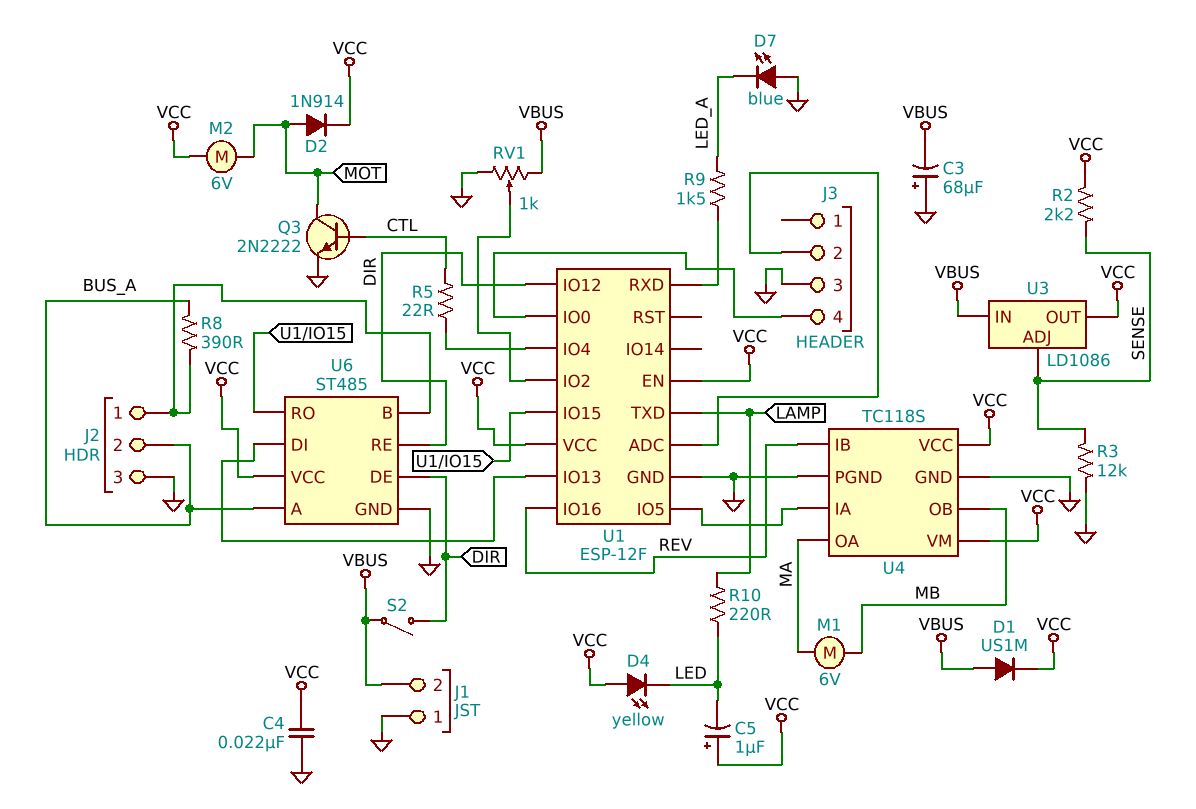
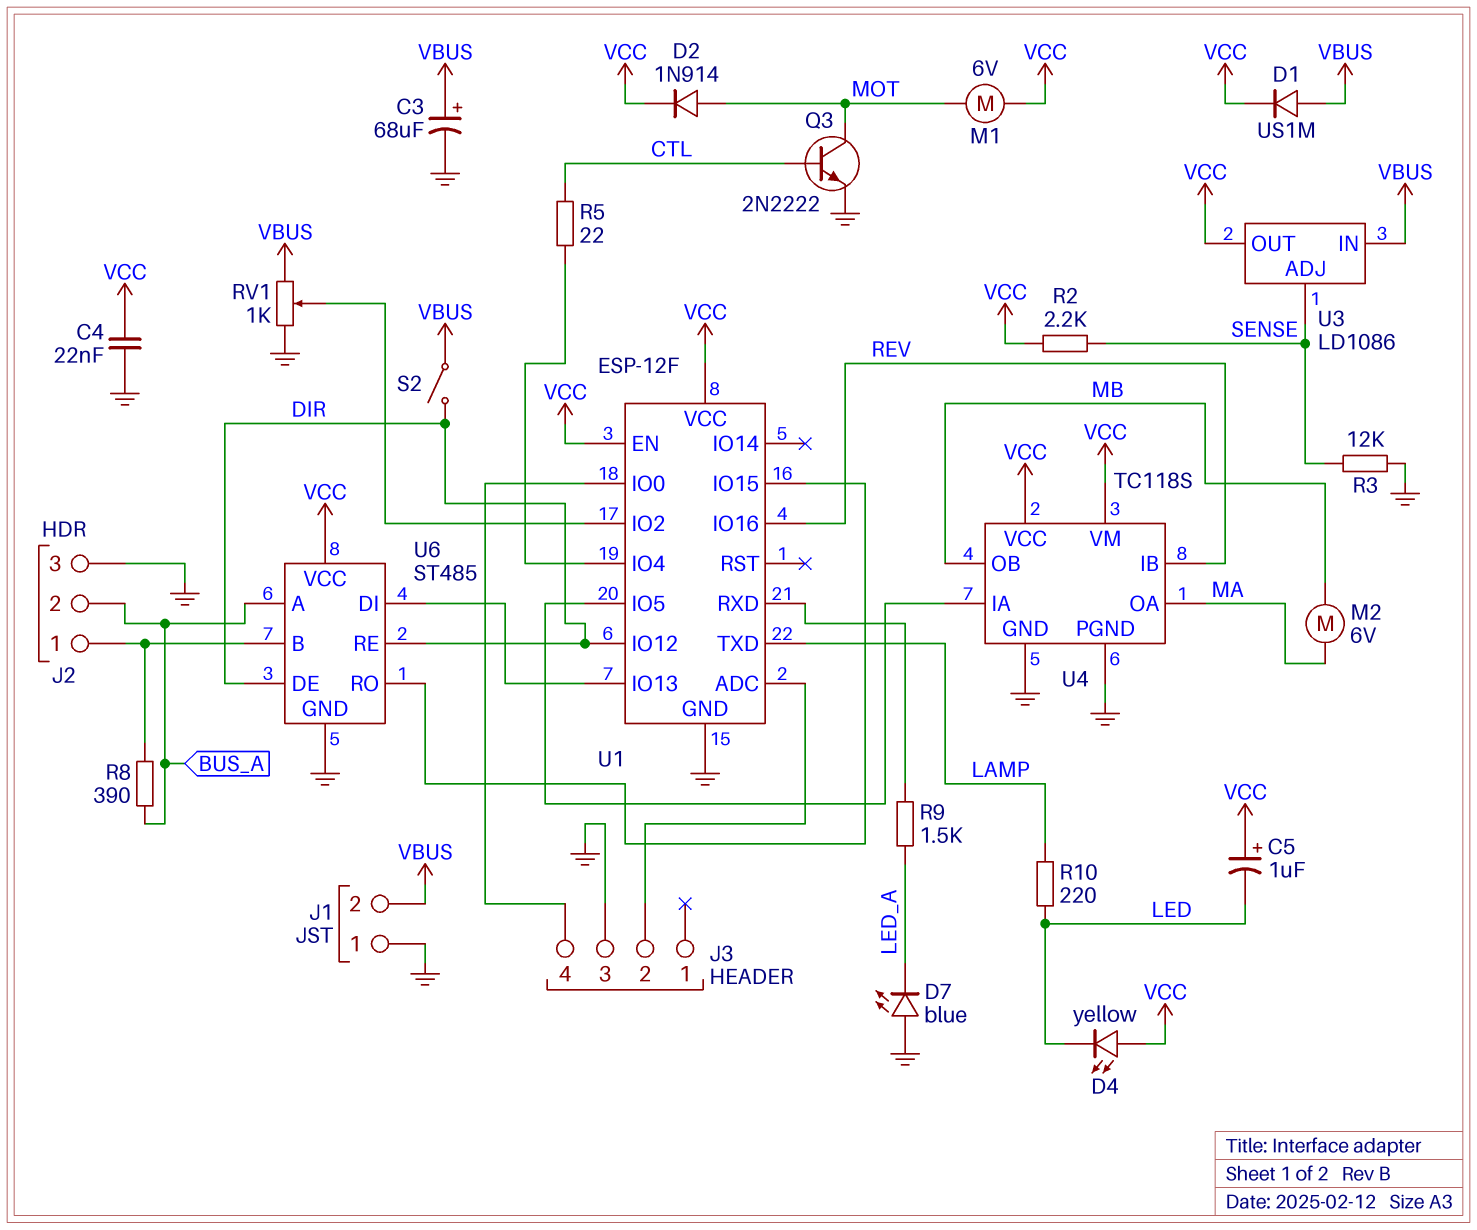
C3: 68uF (plus GND, minus VBUS) -> 68uF (plus VBUS, minus GND)
M1: motor 6V (MA, MB) -> motor 6V (MOT, VCC)
M2: motor 6V (MOT, VCC) -> motor 6V (MA, MB)

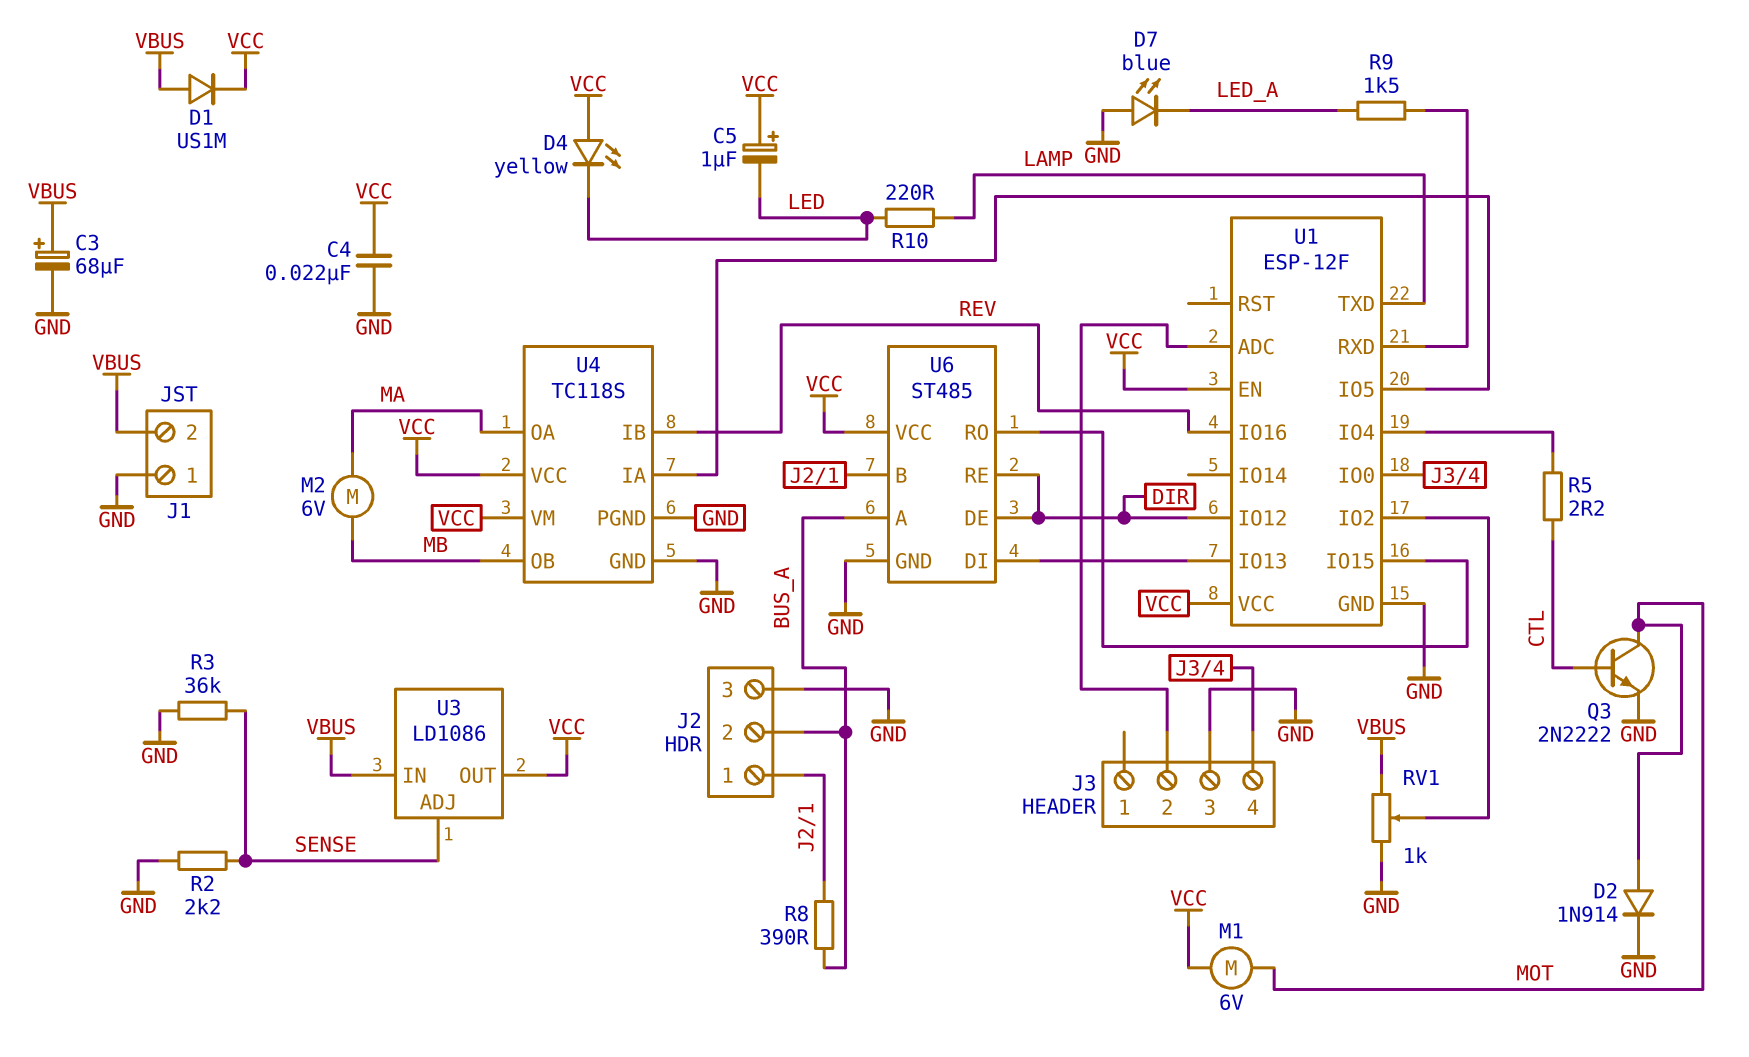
D2: diode 1N914 (A MOT, K VCC) -> diode 1N914 (A MOT, K GND)
R2: 2.2k (SENSE, VCC) -> 2.2k (GND, SENSE)
R3: 12k (GND, SENSE) -> 36k (GND, SENSE)
R5: 22 (CTL, U1/IO4) -> 2.2 (CTL, U1/IO4)
S2: switch (DIR, VBUS) -> none

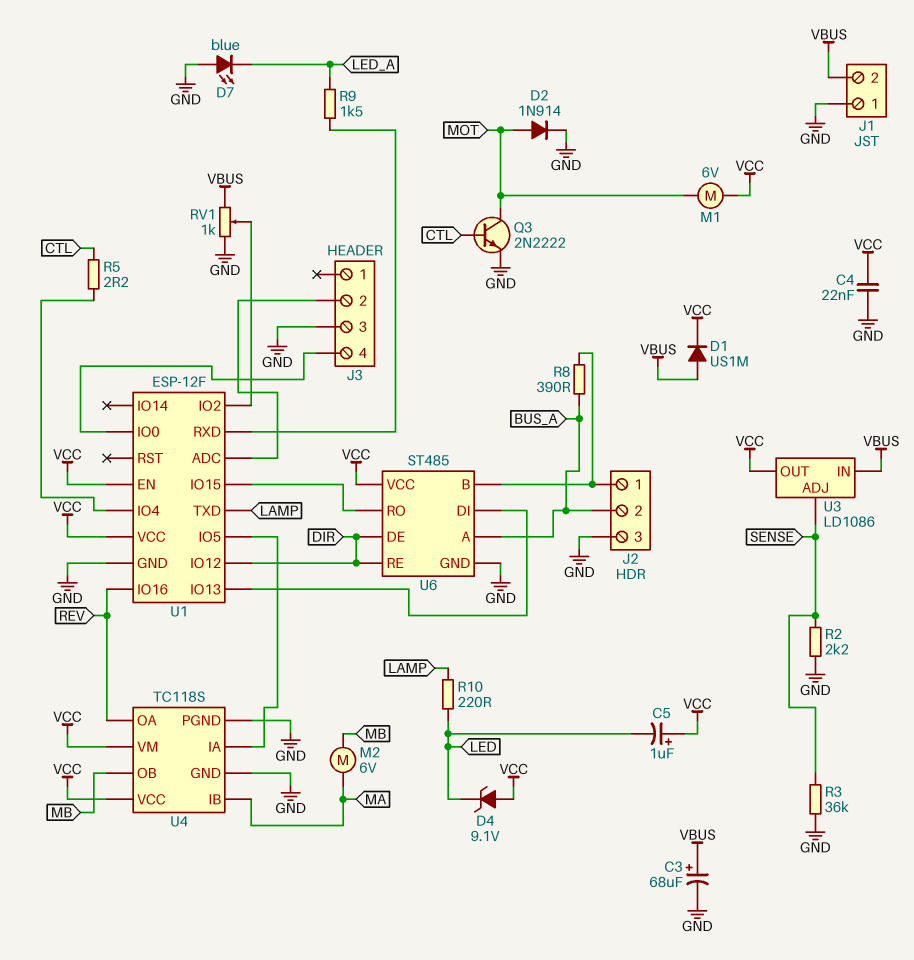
D4: LED yellow (A VCC, K LED) -> zener 9.1V (A VCC, K LED)
U4 pin IB: REV -> MA
U4 pin OA: MA -> REV

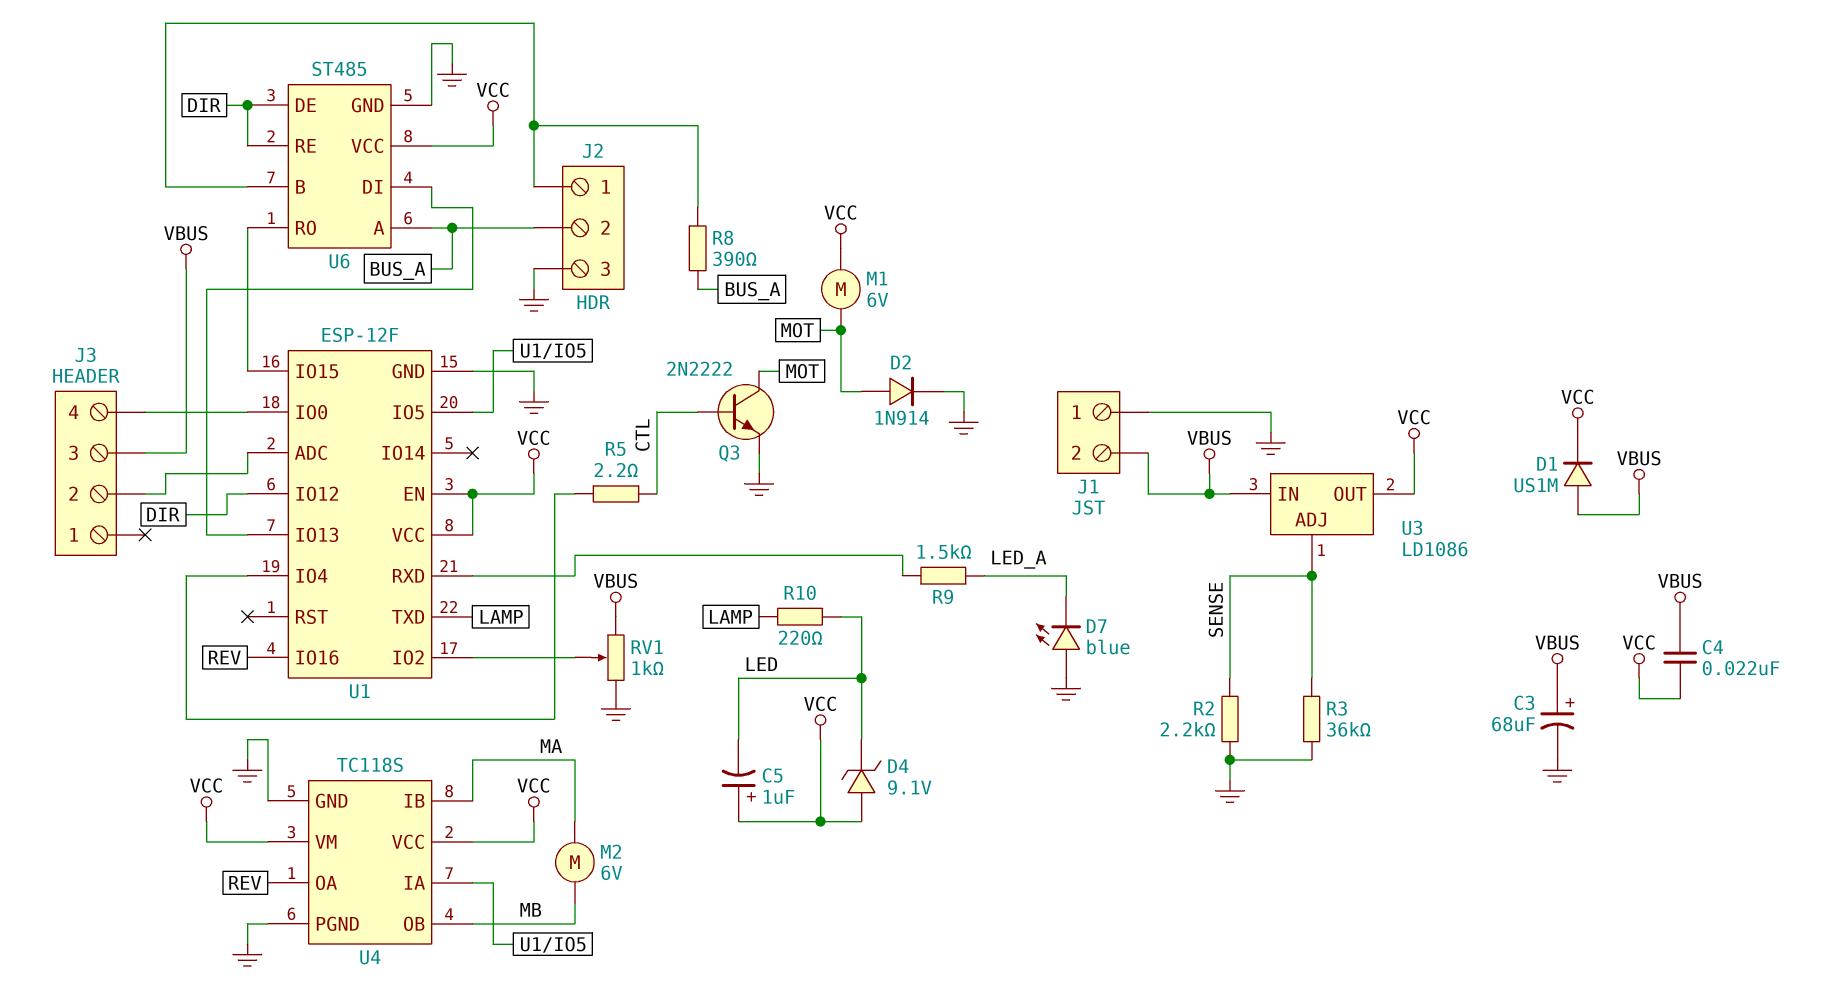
C4: 22nF (GND, VCC) -> 22nF (VBUS, VCC)
J3 pin 3: GND -> VBUS

